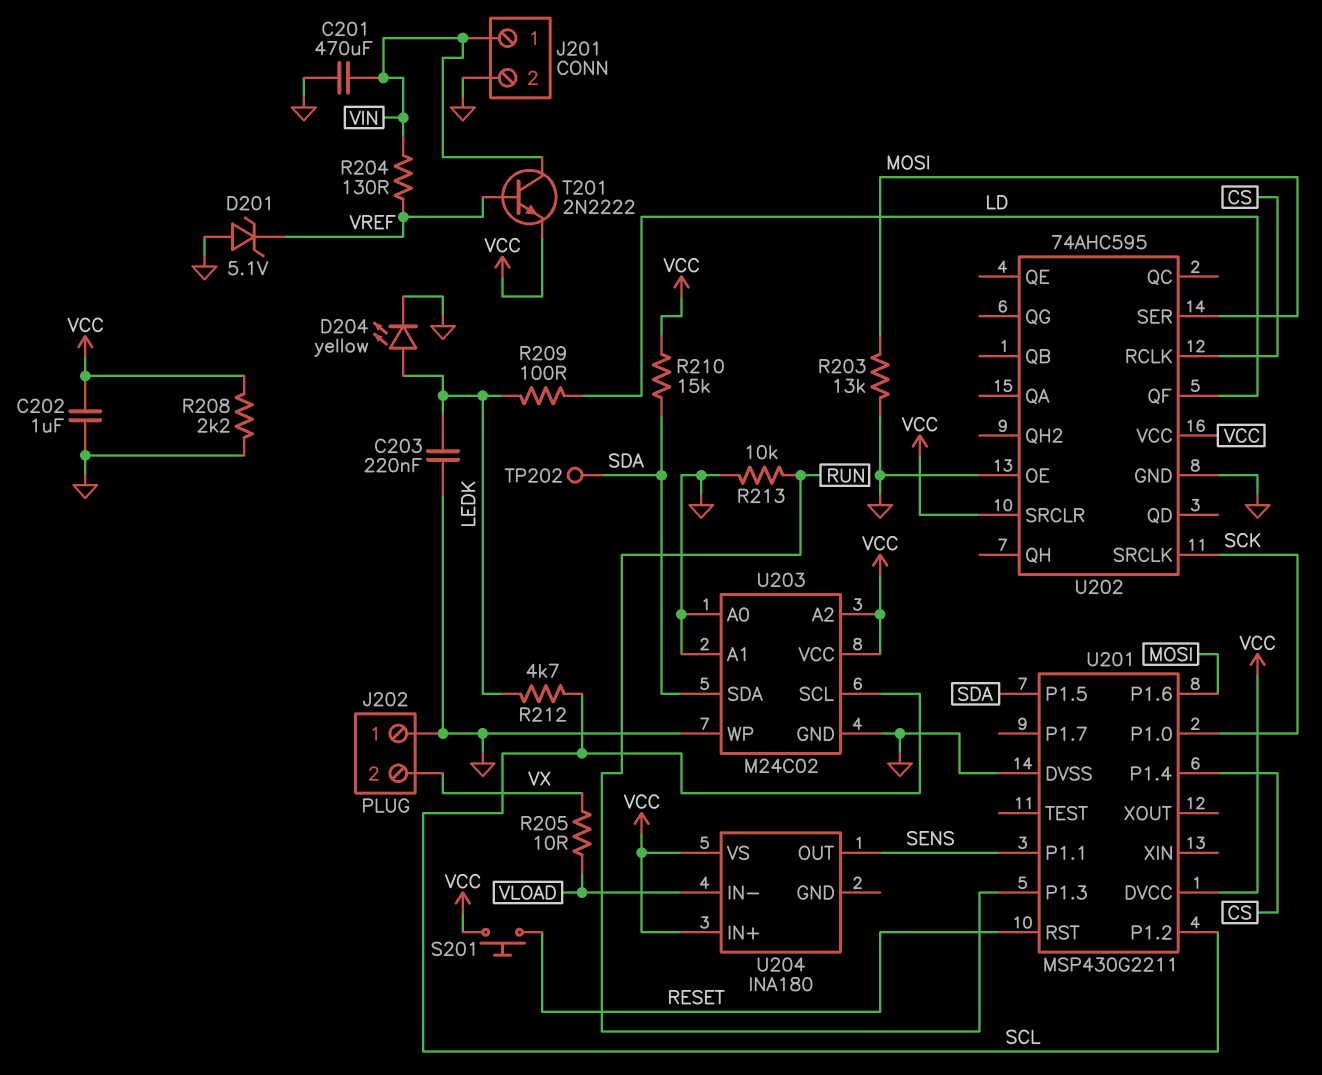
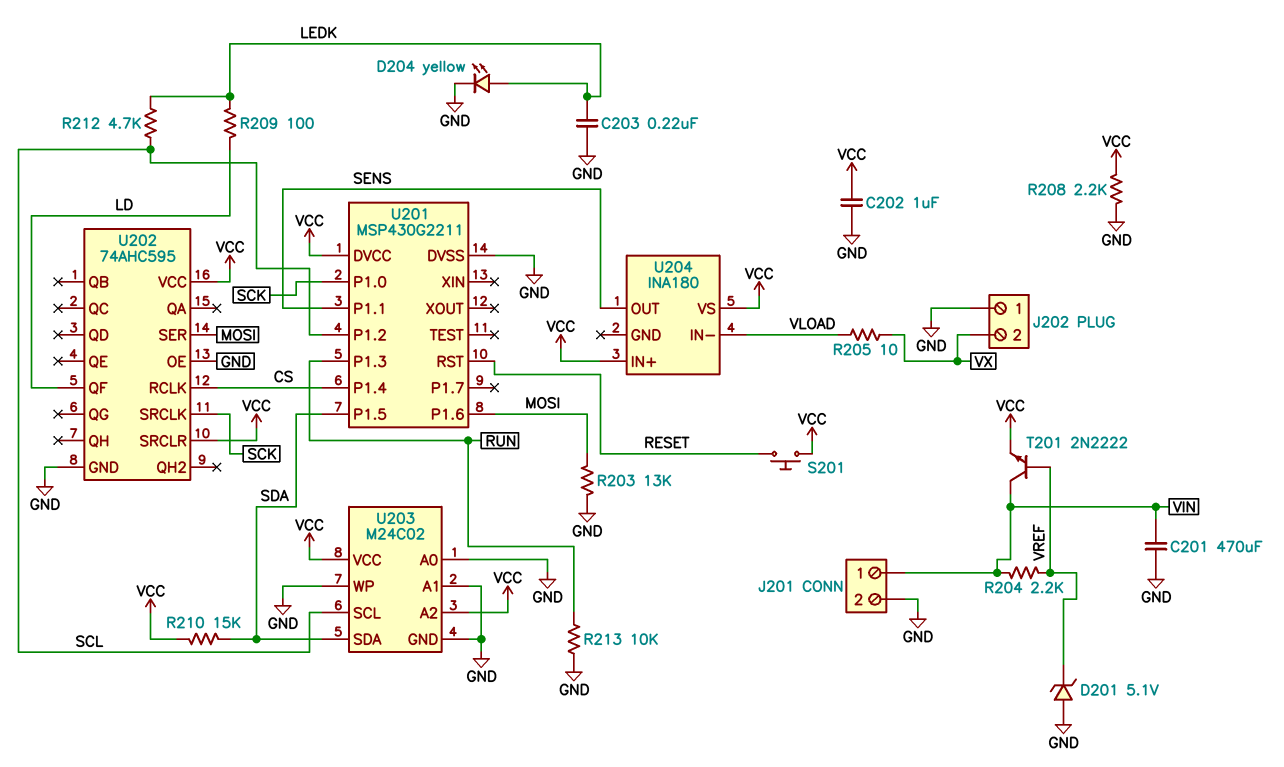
R204: 130 (VIN, VREF) -> 2.2k (VIN, VREF)
TP202: test point (SDA) -> none

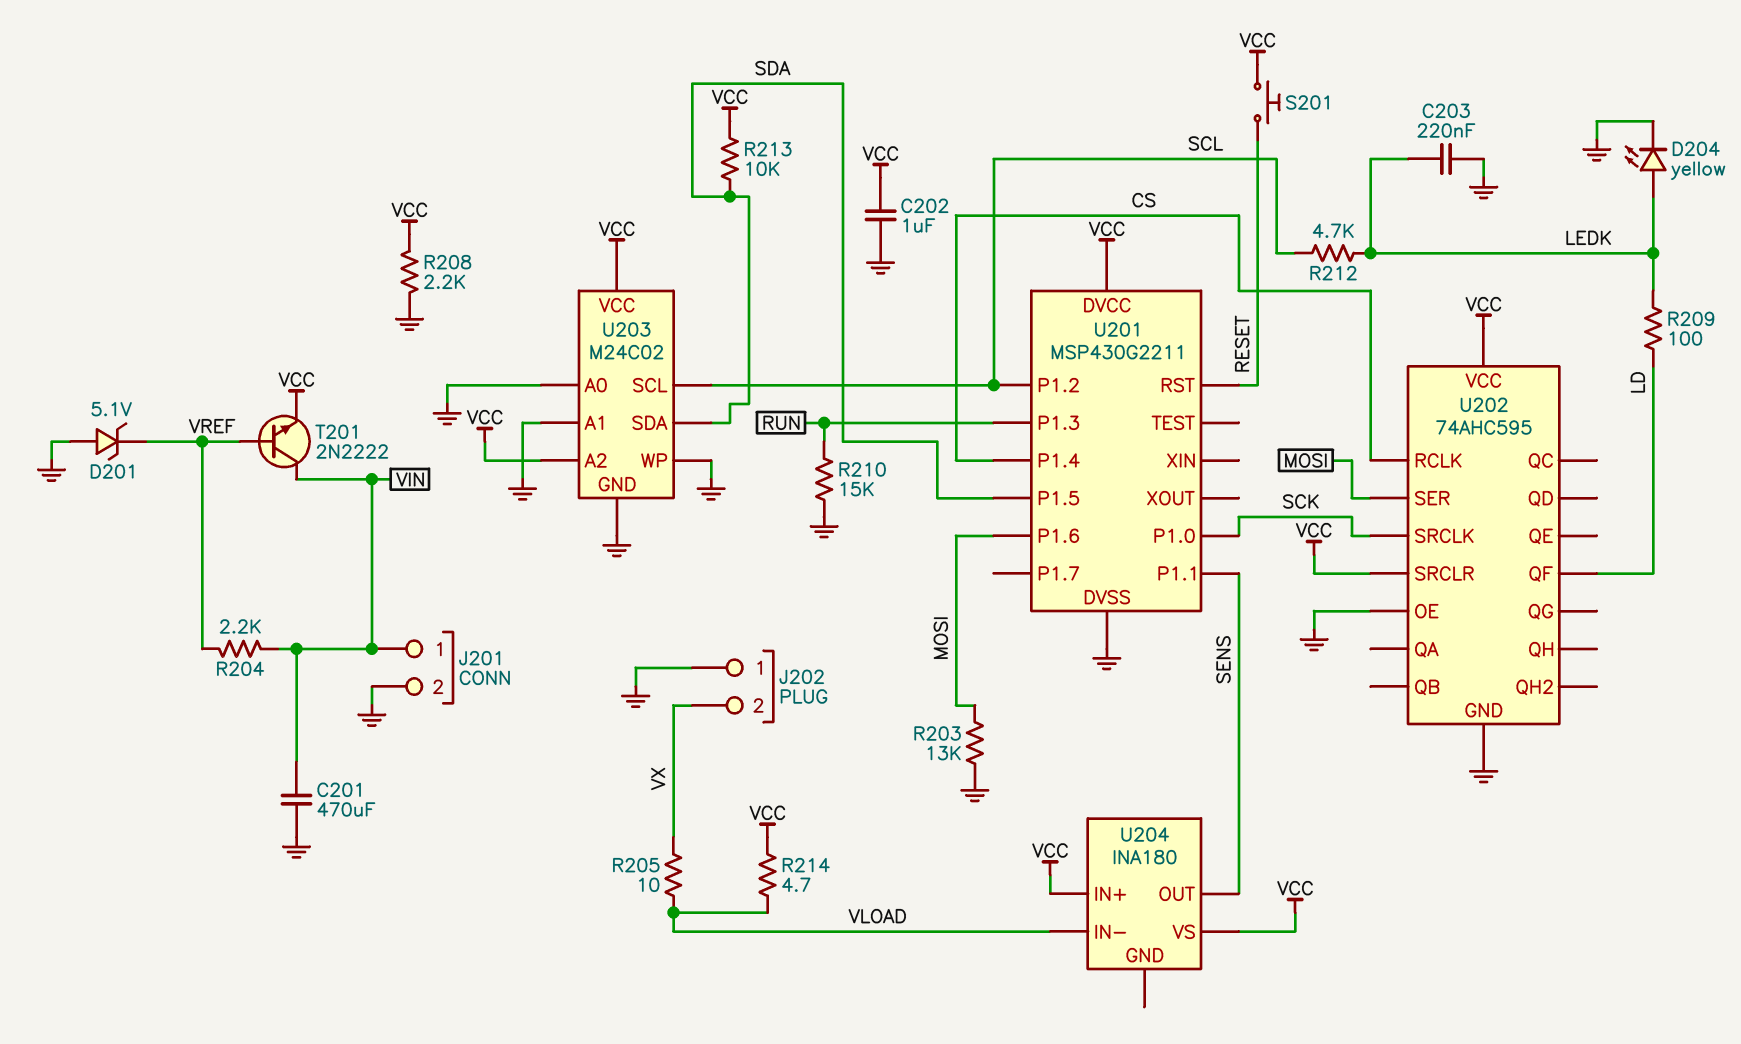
R210: 15k (SDA, VCC) -> 15k (GND, RUN)
R213: 10k (GND, RUN) -> 10k (SDA, VCC)
R214: none -> 4.7 (VCC, VLOAD)

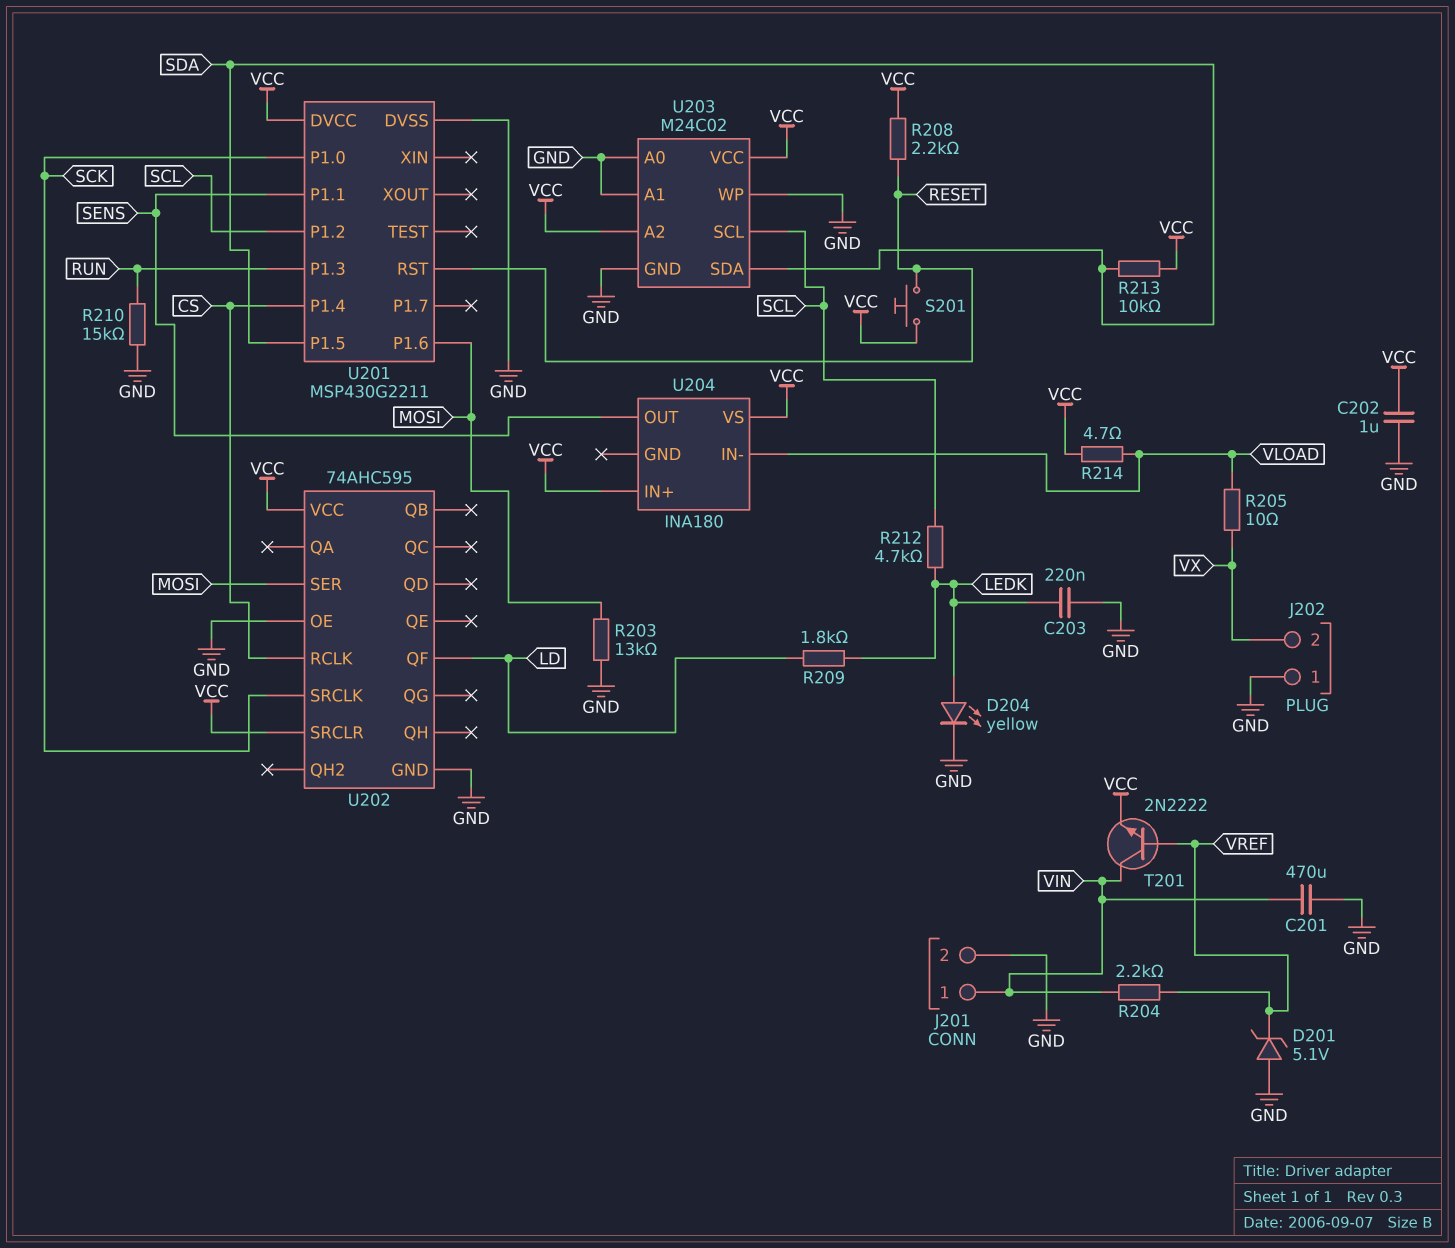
R208: 2.2k (GND, VCC) -> 2.2k (RESET, VCC)
R209: 100 (LD, LEDK) -> 1.8k (LD, LEDK)

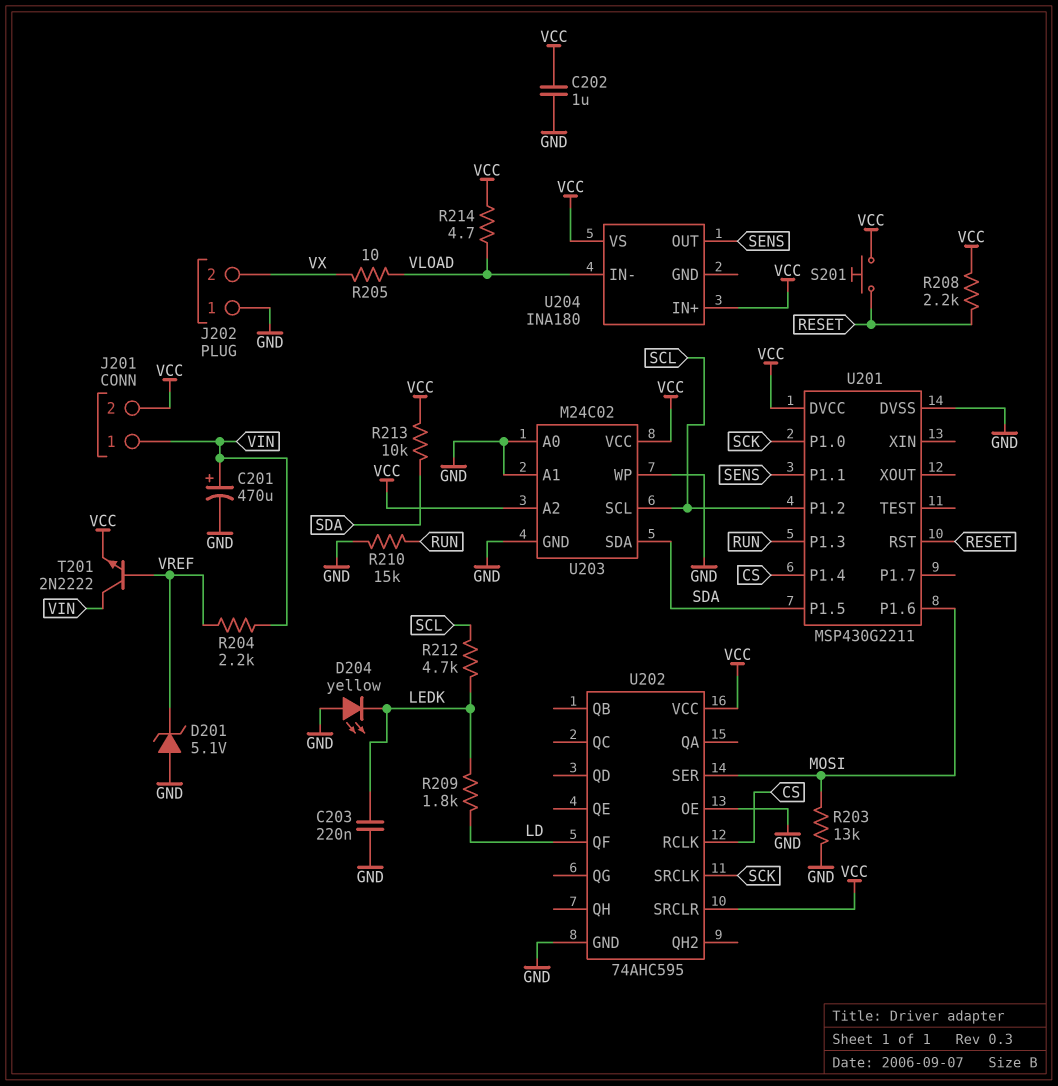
C201: 470uF (GND, VIN) -> 470uF (plus VIN, minus GND)
D204: LED yellow (A LEDK, K GND) -> LED yellow (A GND, K LEDK)
J201 pin 2: GND -> VCC

